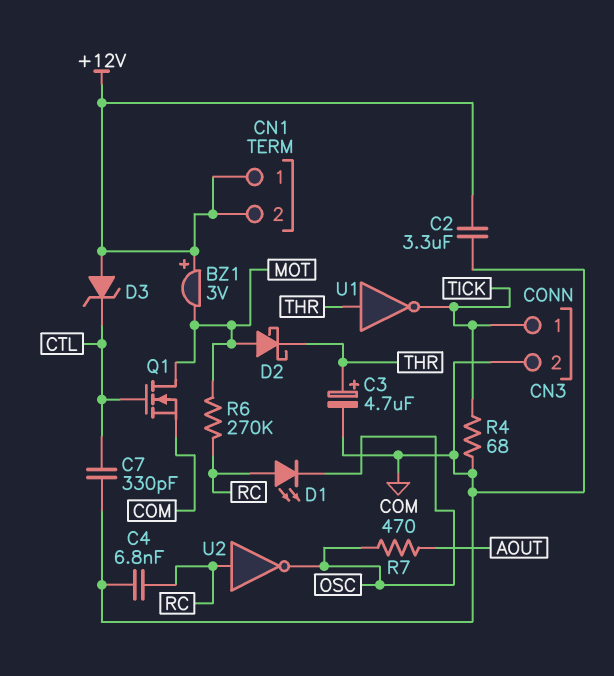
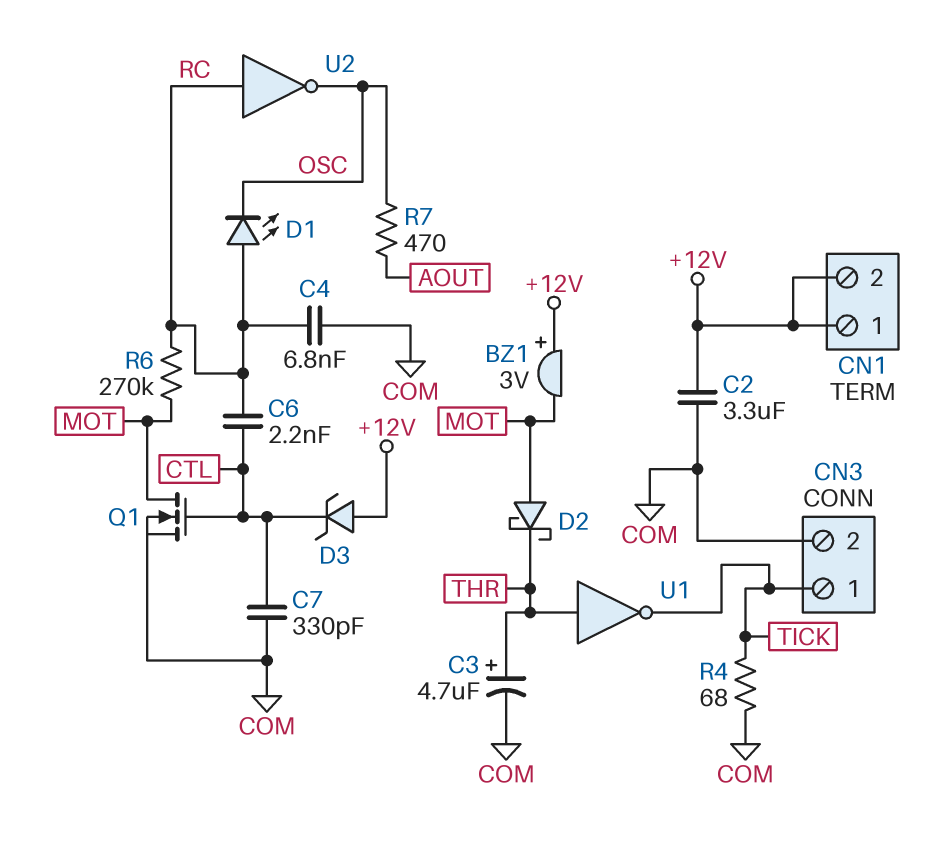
C6: none -> 2.2nF (CTL, RC)

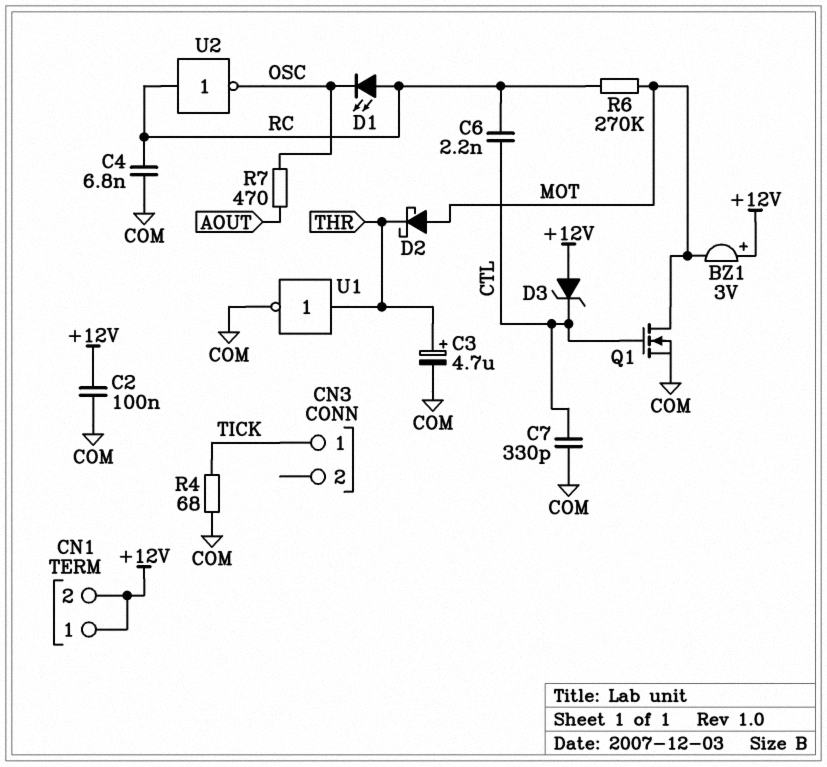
C2: 3.3uF (+12V, COM) -> 100nF (+12V, COM)
CN3 pin 2: COM -> none
U1: NOT (in THR, out TICK) -> NOT (in THR, out COM)

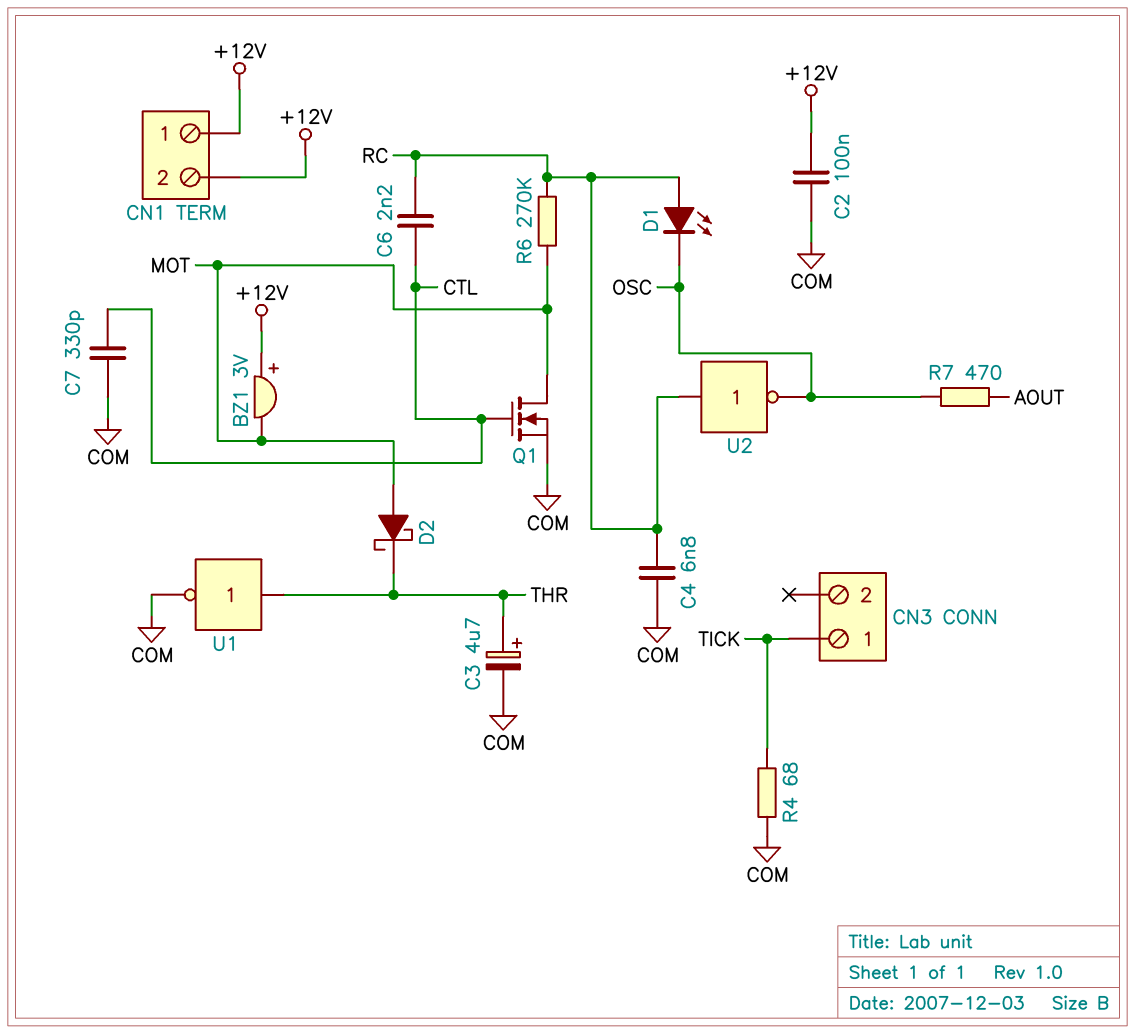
D3: zener (A +12V, K CTL) -> none

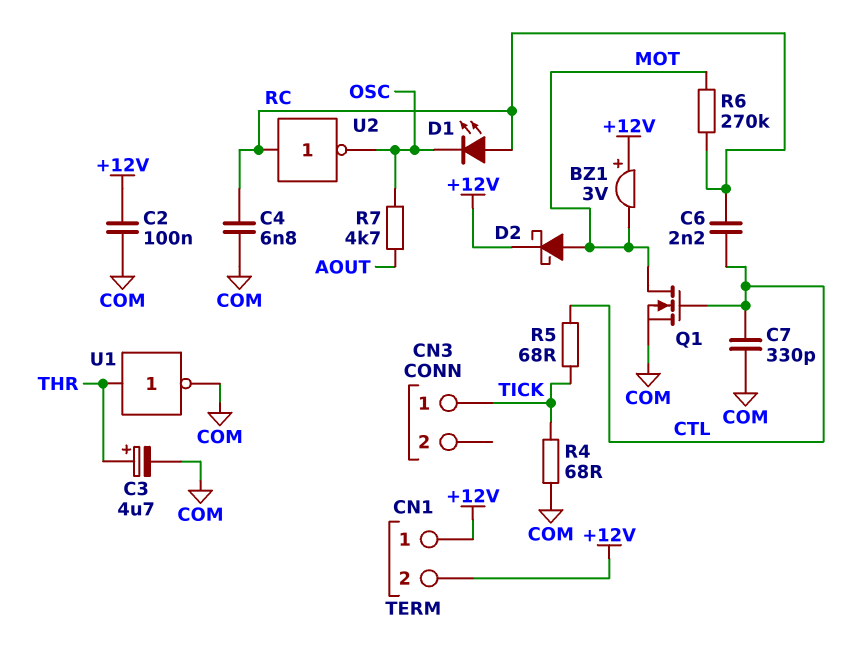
D2: schottky (A MOT, K THR) -> schottky (A MOT, K +12V)
R5: none -> 68 (CTL, TICK)
R7: 470 (AOUT, OSC) -> 4.7k (AOUT, OSC)

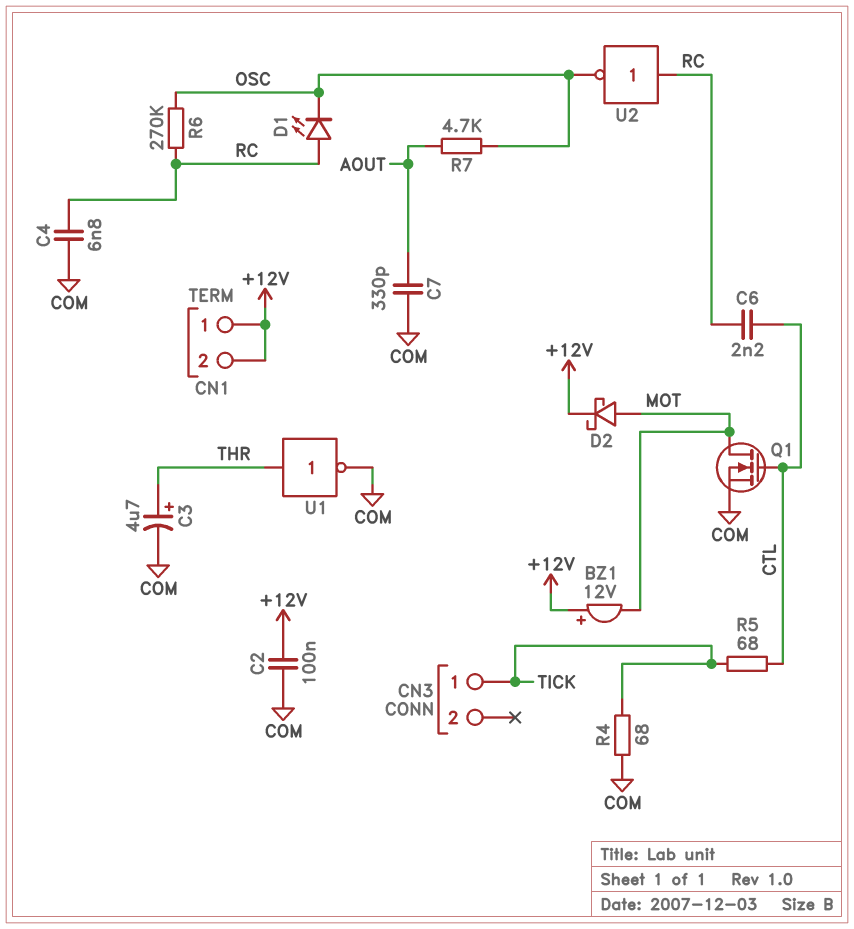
BZ1: buzzer 3V (plus +12V, minus MOT) -> buzzer 12V (plus +12V, minus MOT)
C7: 330pF (COM, CTL) -> 330pF (AOUT, COM)
R6: 270k (MOT, RC) -> 270k (OSC, RC)

